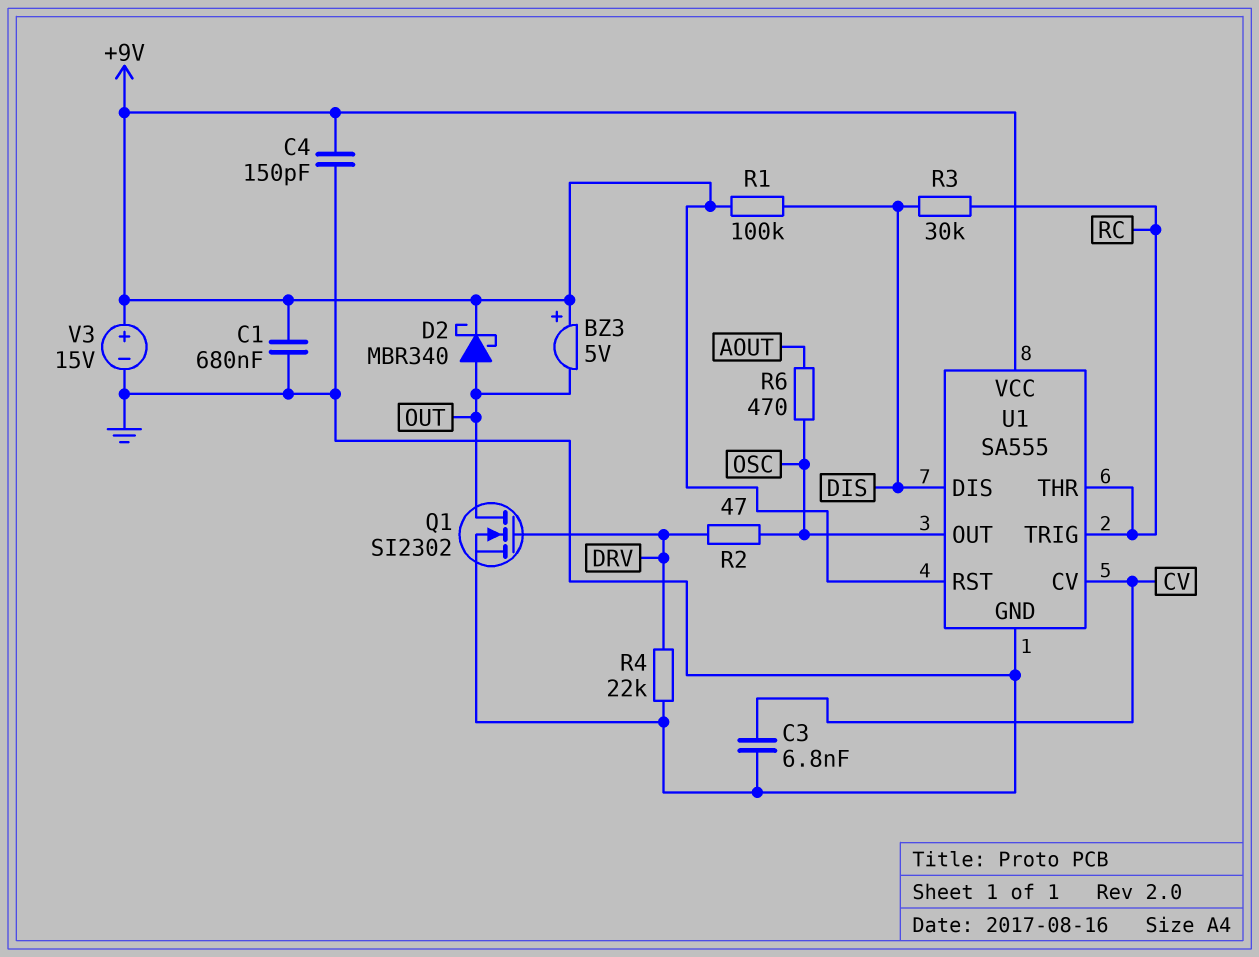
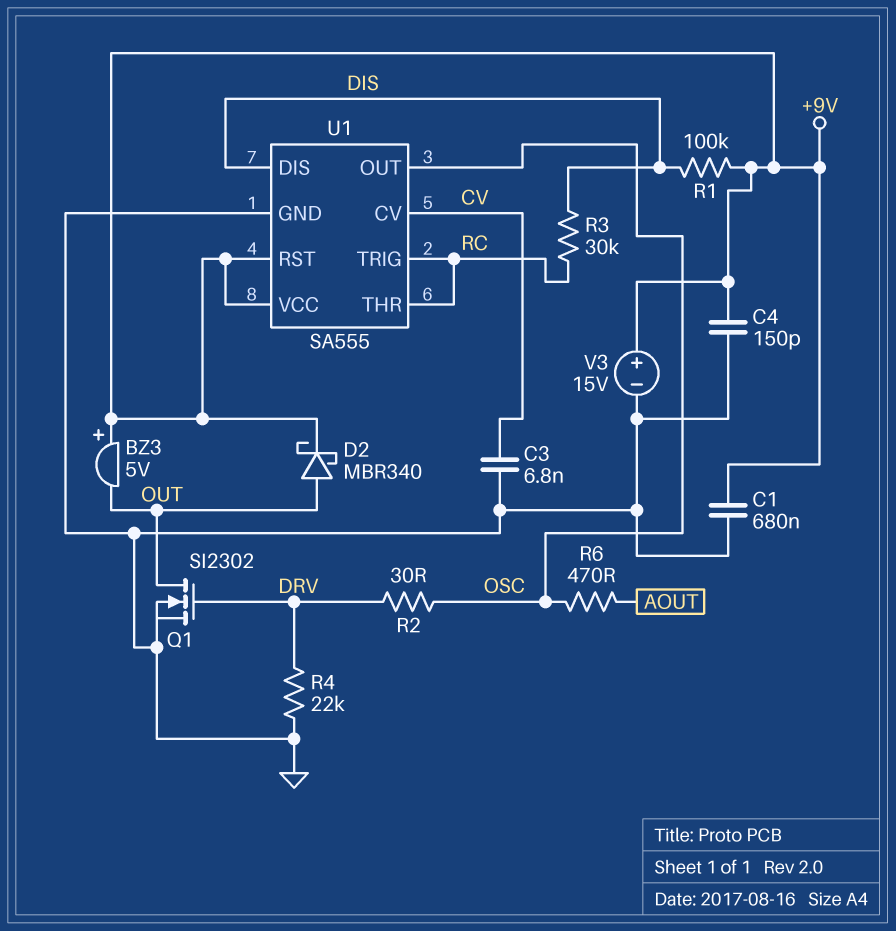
R2: 47 (DRV, OSC) -> 30 (DRV, OSC)

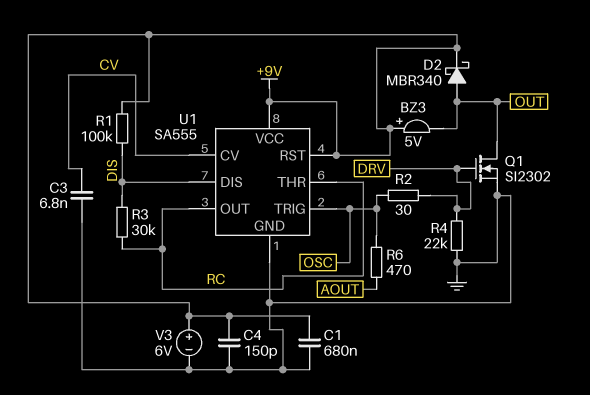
U1 pin OUT: OSC -> RC
U1 pin TRIG: RC -> OSC
V3: 15V (plus +9V, minus GND) -> 6V (plus +9V, minus GND)

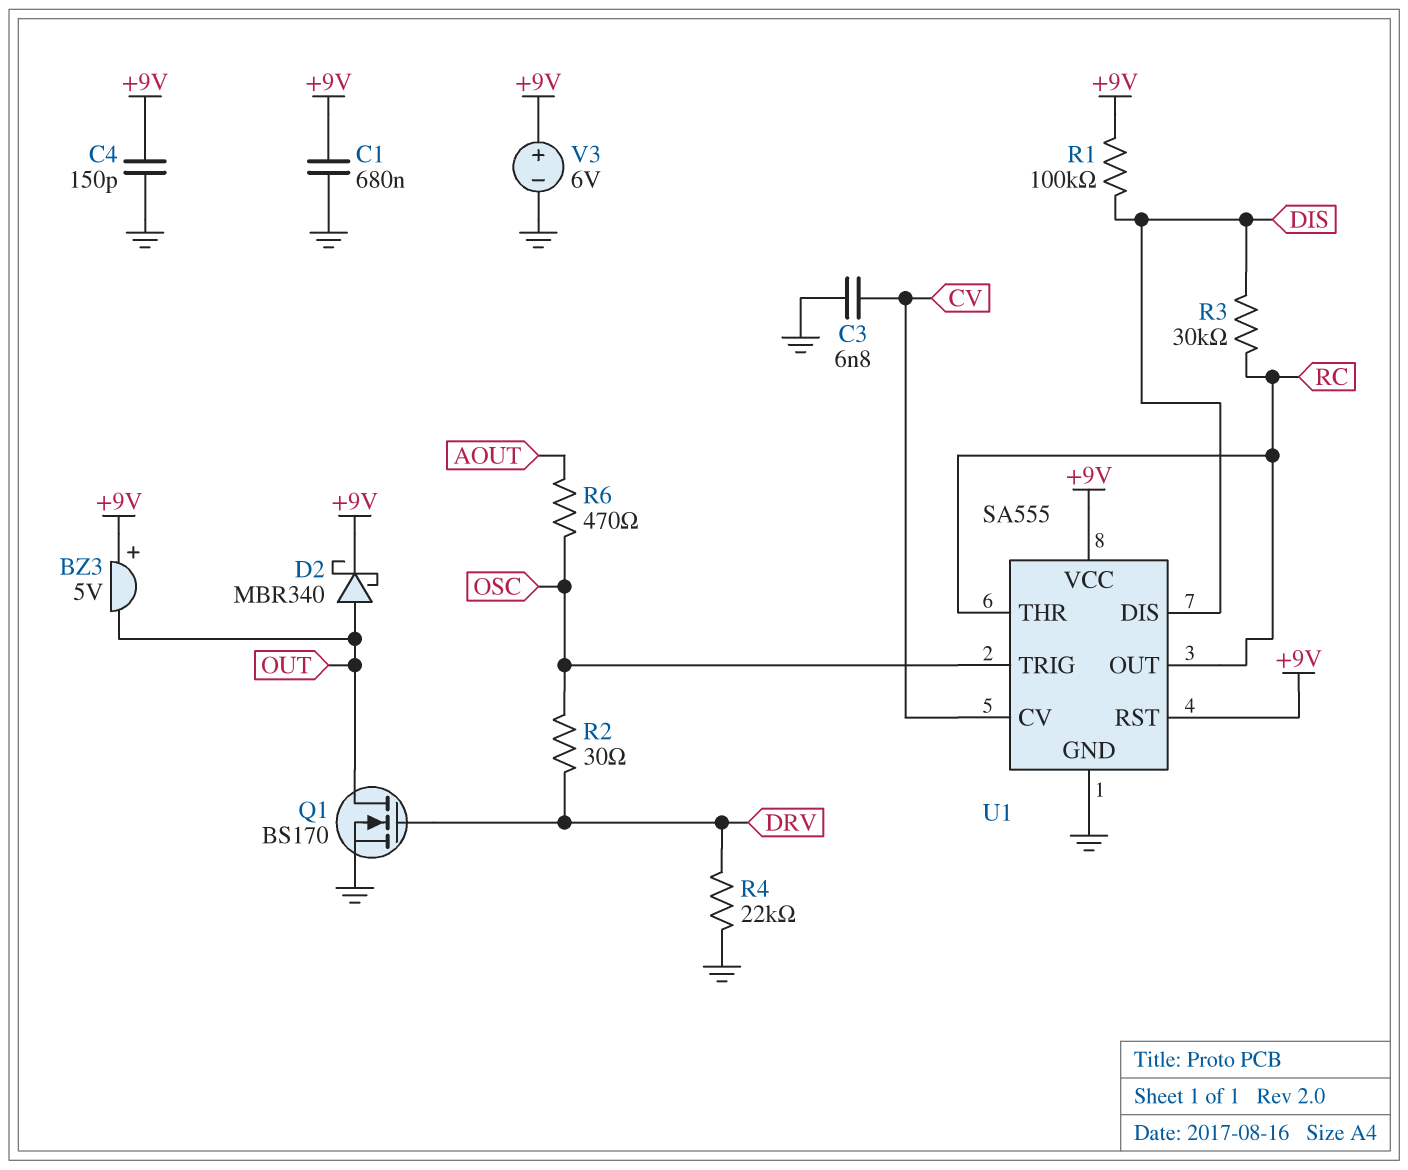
Q1: NMOS SI2302 (G DRV, D OUT, S GND) -> NMOS BS170 (G DRV, D OUT, S GND)

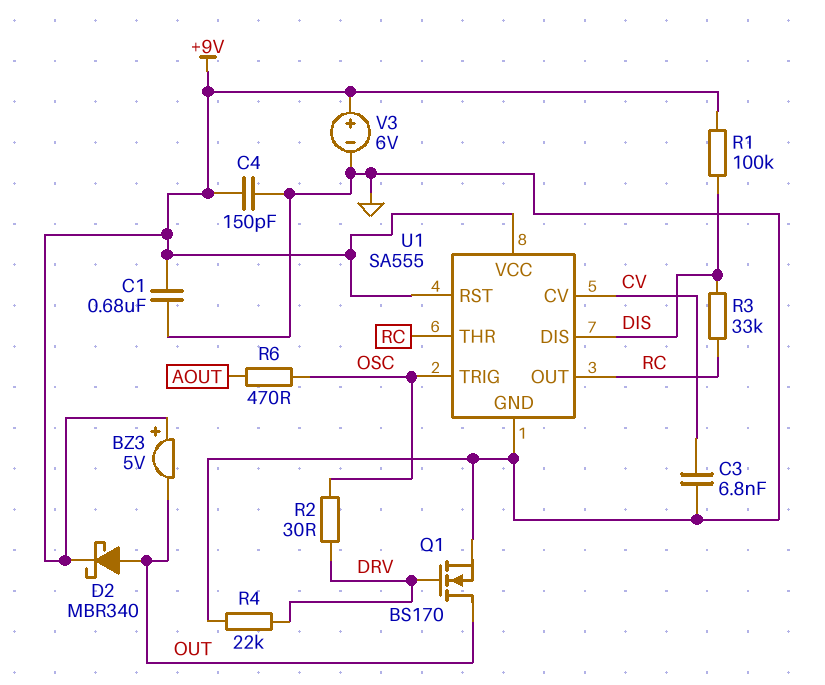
R3: 30k (DIS, RC) -> 33k (DIS, RC)

